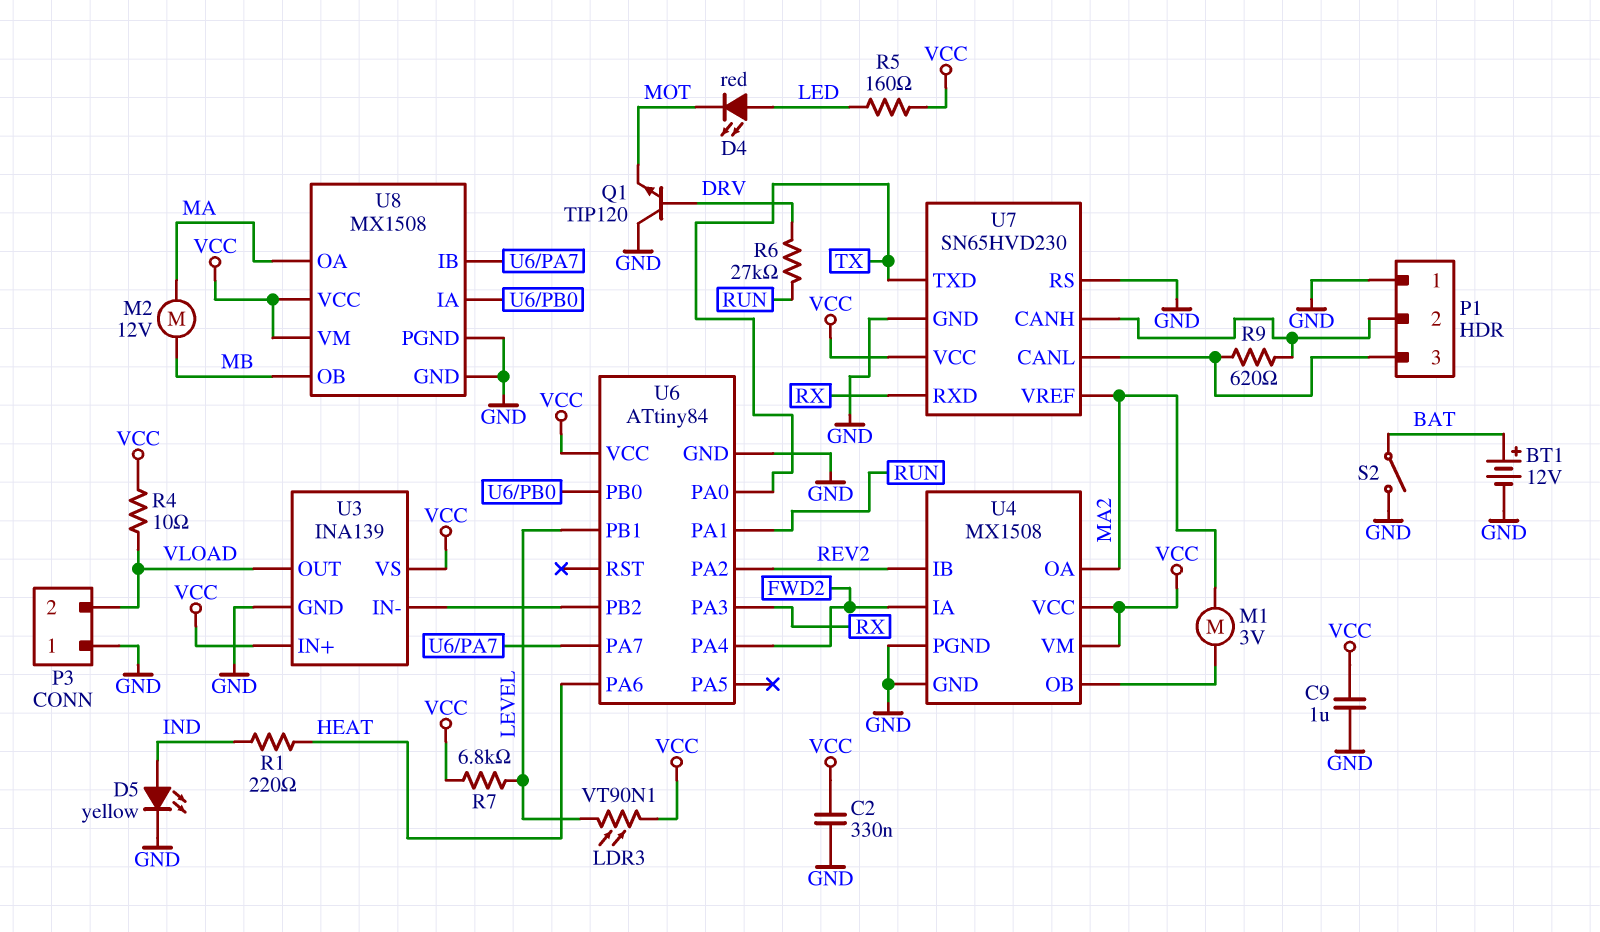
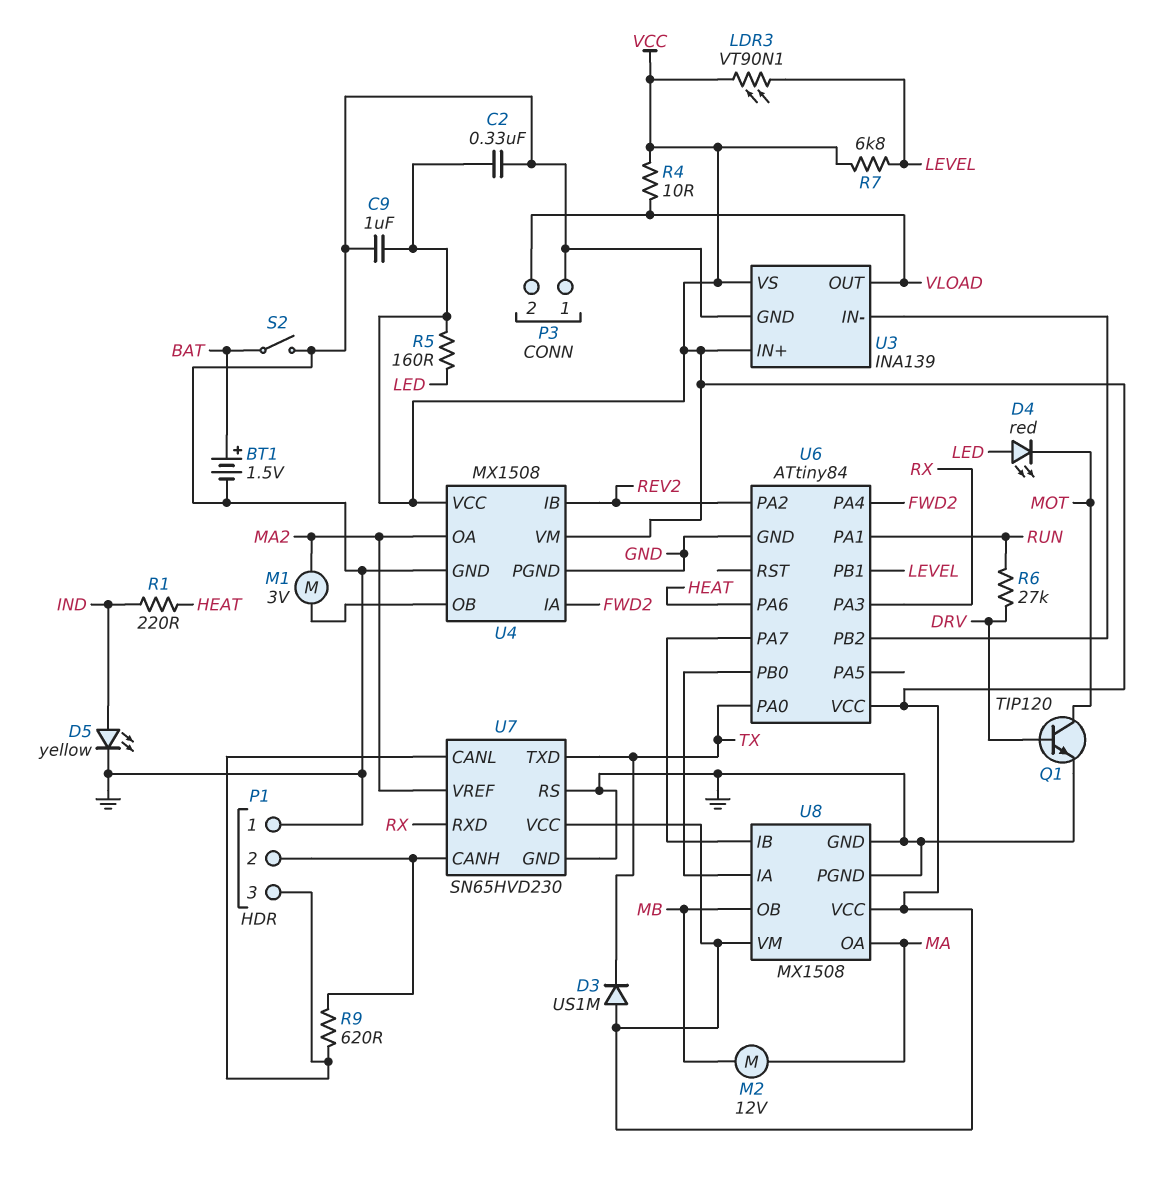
BT1: 12V (plus BAT, minus GND) -> 1.5V (plus BAT, minus GND)
D3: none -> diode US1M (A VCC, K TX)
Q1: NPN TIP120 (B DRV, C GND, E MOT) -> NPN TIP120 (B DRV, C MOT, E GND)

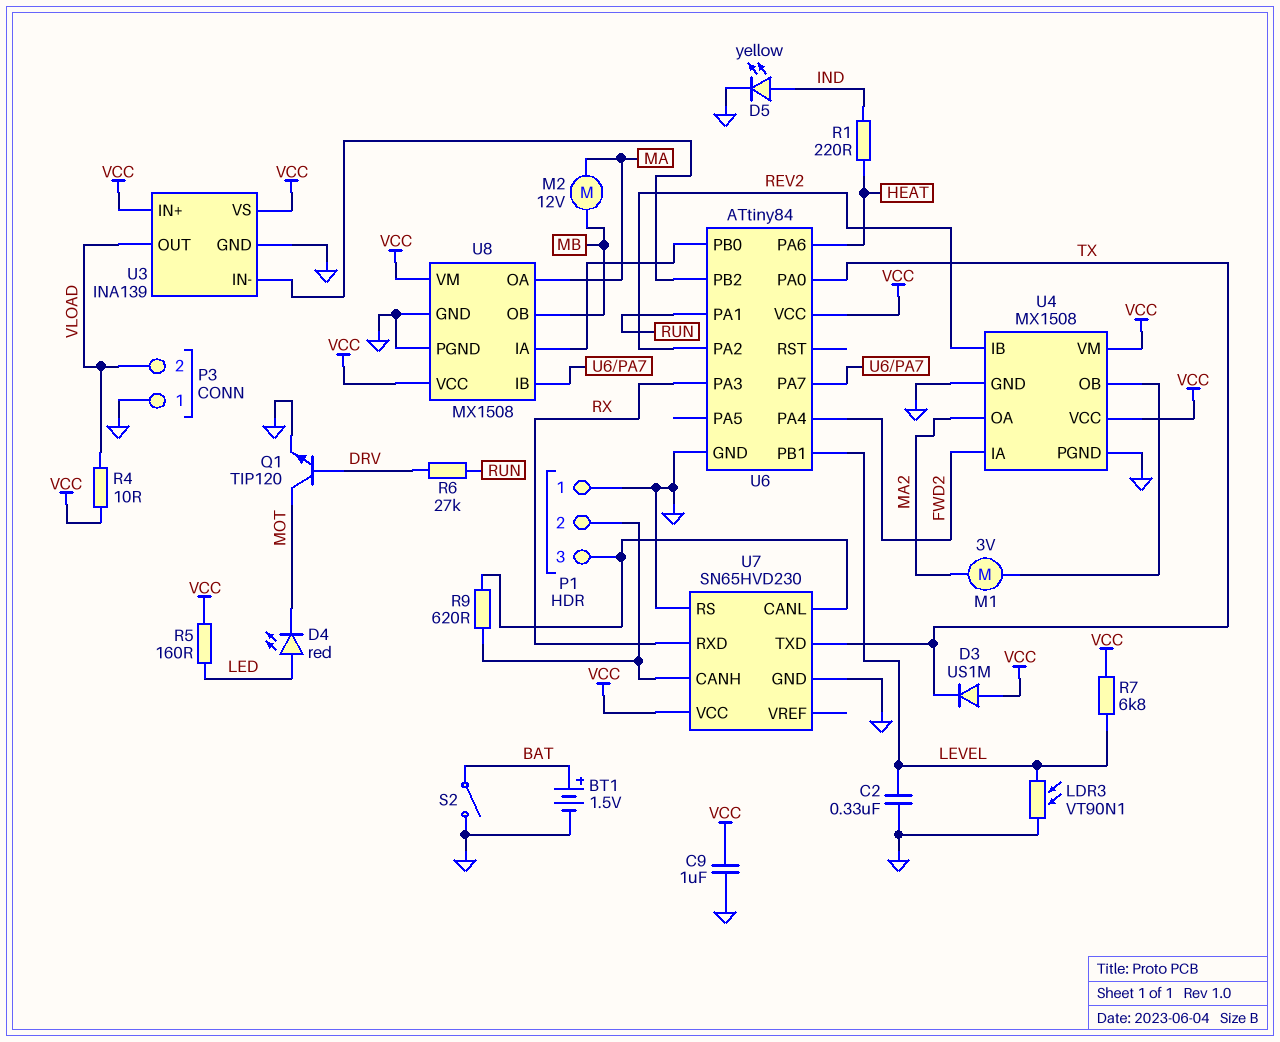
C2: 330nF (GND, VCC) -> 330nF (GND, LEVEL)
LDR3: VT90N1 (LEVEL, VCC) -> VT90N1 (GND, LEVEL)
U7 pin VREF: MA2 -> none

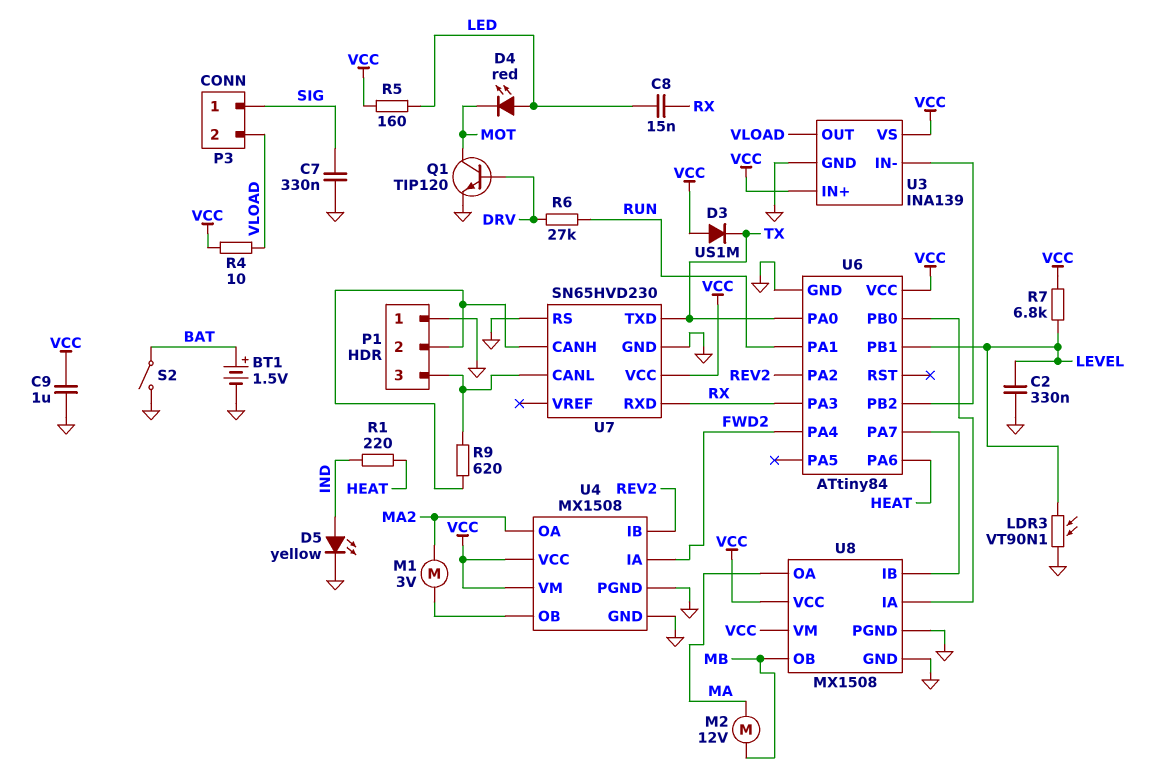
C7: none -> 330nF (GND, SIG)
C8: none -> 15nF (LED, RX)
P3 pin 1: GND -> SIG

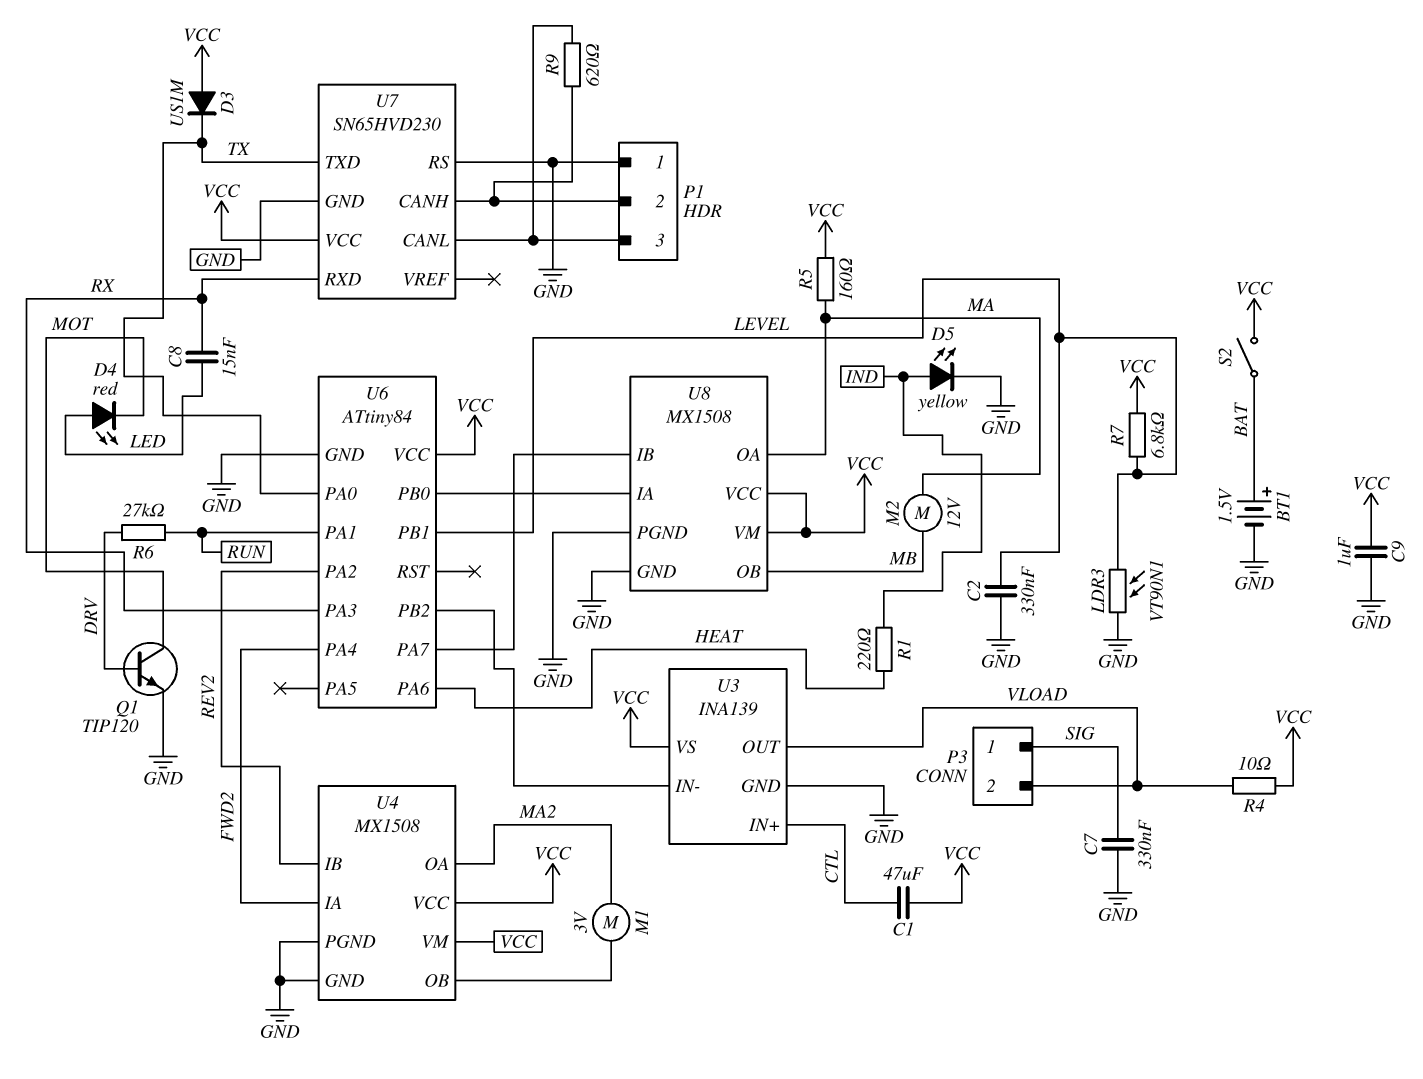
C1: none -> 47uF (CTL, VCC)
R5: 160 (LED, VCC) -> 160 (MA, VCC)
S2: switch (BAT, GND) -> switch (BAT, VCC)
U3 pin IN+: VCC -> CTL

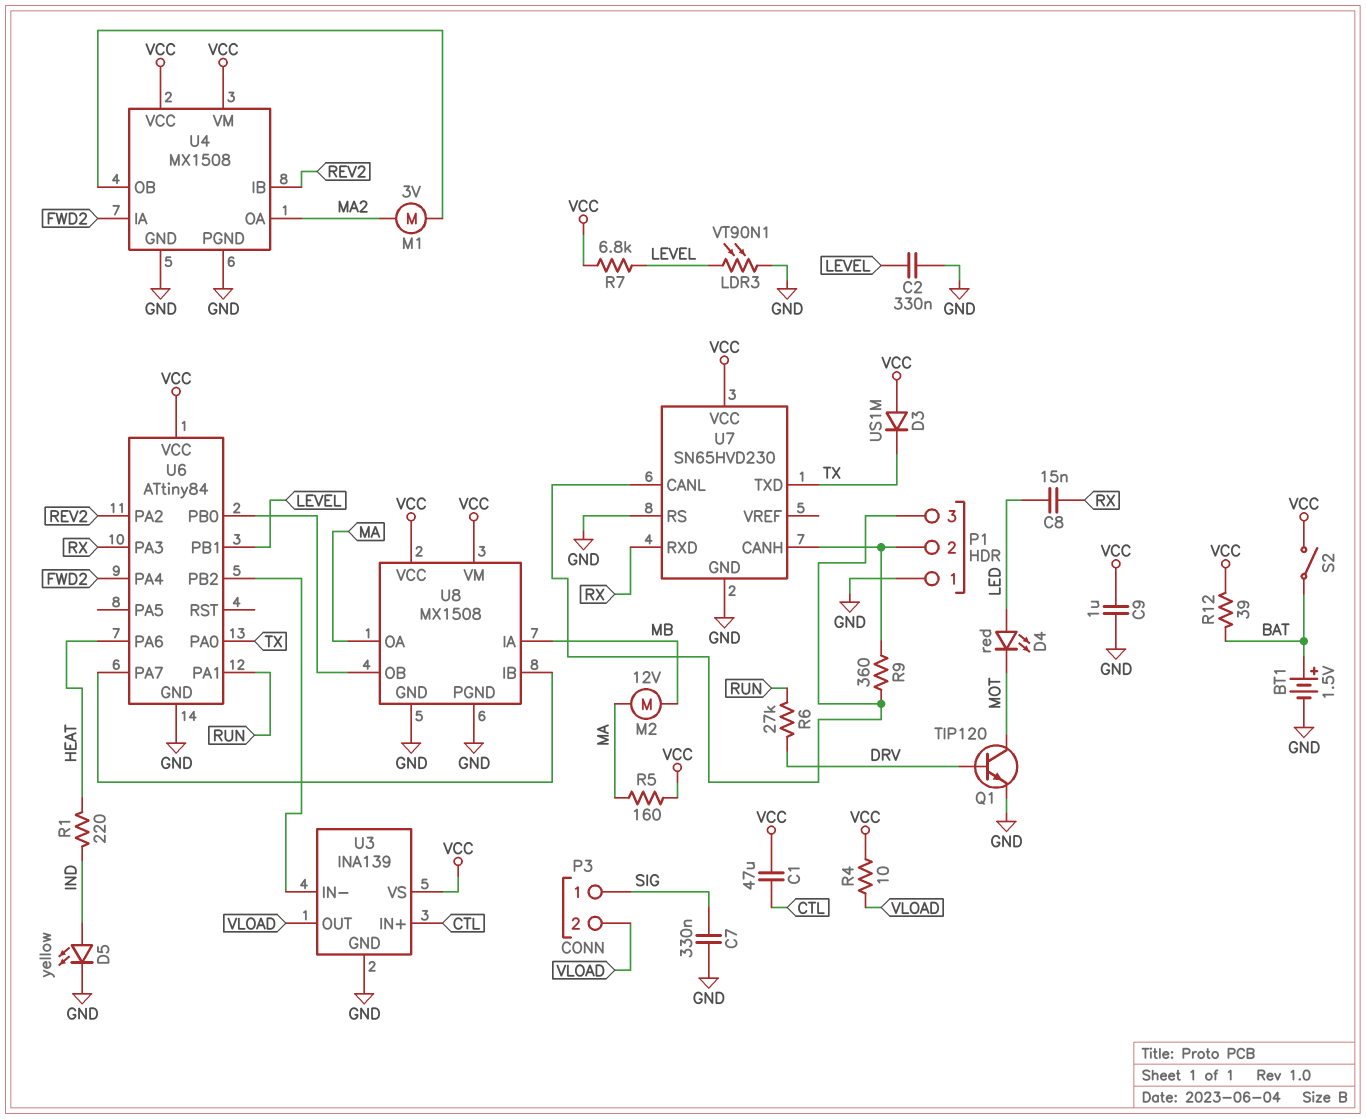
R9: 620 (P1/2, P1/3) -> 360 (P1/2, P1/3)
R12: none -> 39 (BAT, VCC)
U8 pin IA: U6/PB0 -> MB
U8 pin OB: MB -> U6/PB0

